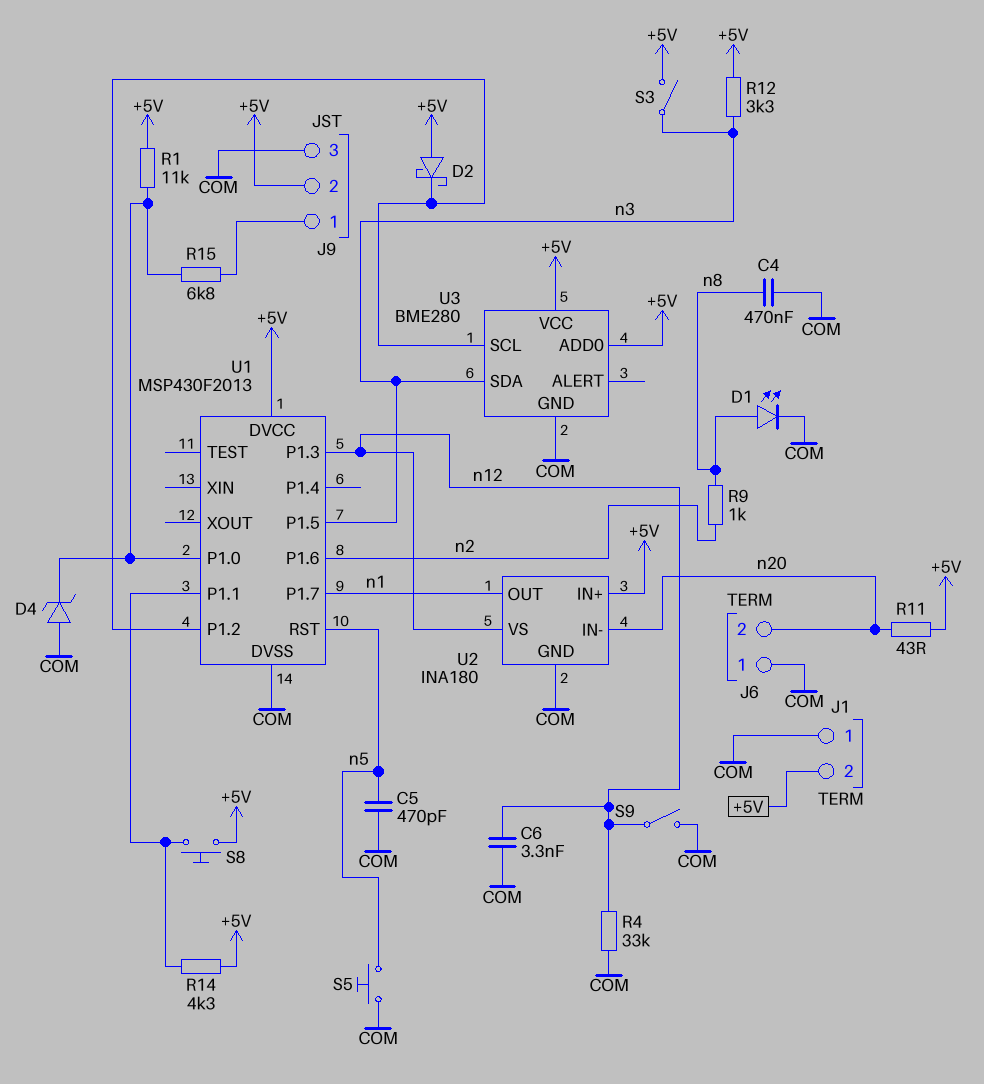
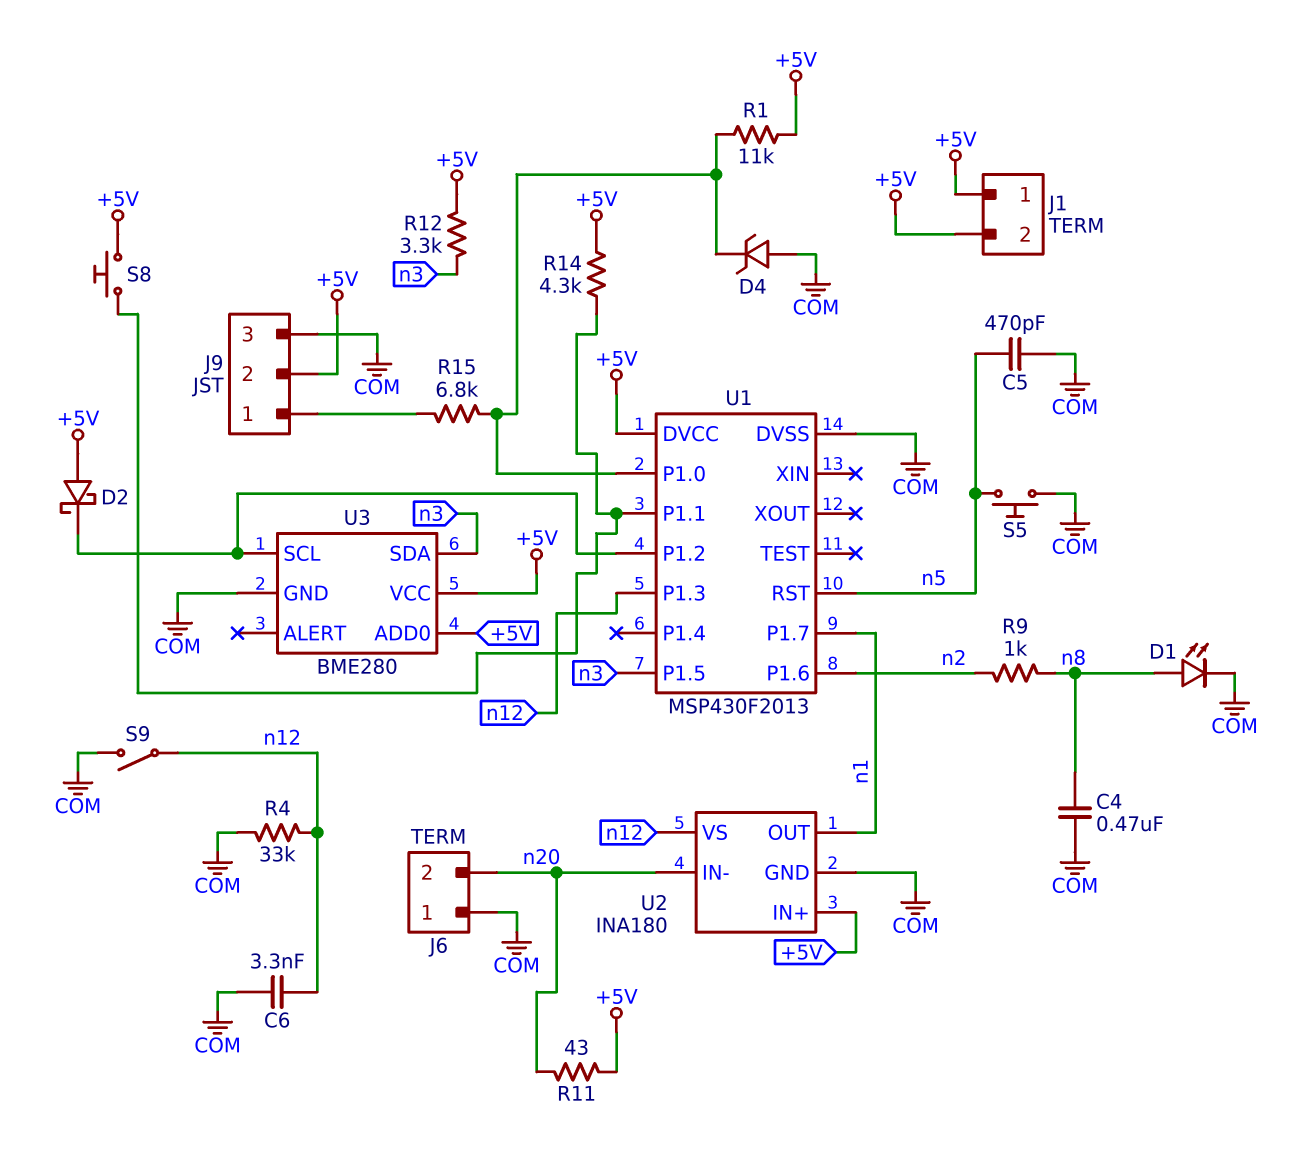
J1 pin 1: COM -> +5V
S3: switch (+5V, n3) -> none

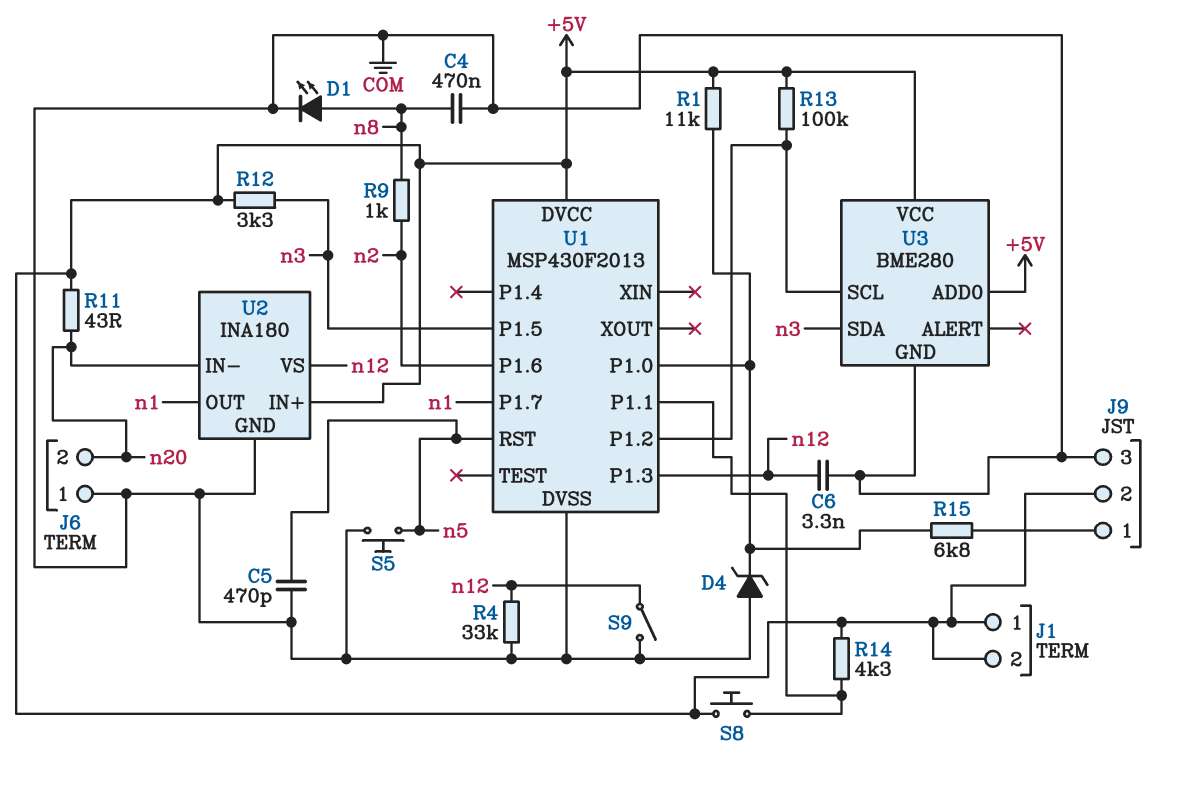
D2: schottky (A +5V, K U1/P1.2) -> none
R13: none -> 100k (+5V, U1/P1.2)

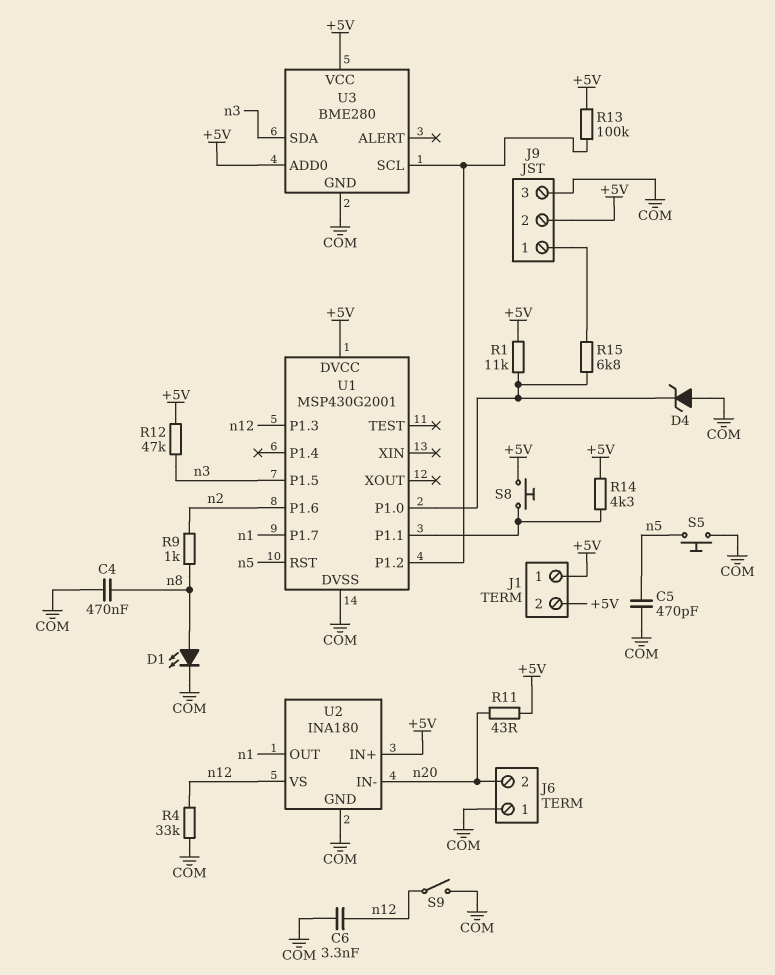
R12: 3.3k (+5V, n3) -> 47k (+5V, n3)
U1: MSP430F2013 -> MSP430G2001

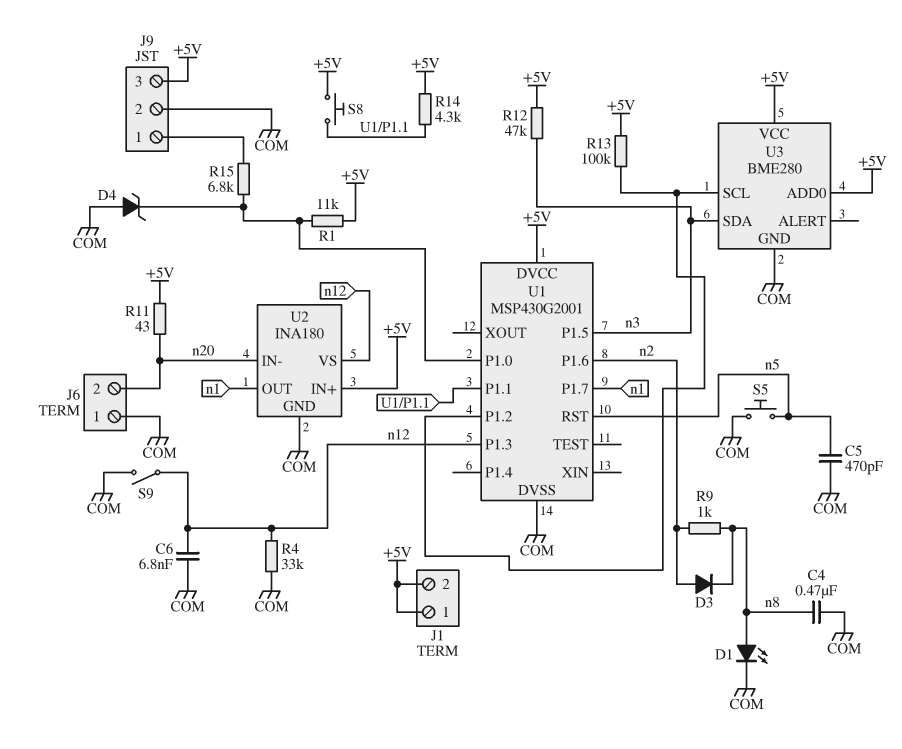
C6: 3.3nF (COM, n12) -> 6.8nF (COM, n12)
D3: none -> diode (A n2, K n8)
J9 pin 2: +5V -> COM
J9 pin 3: COM -> +5V

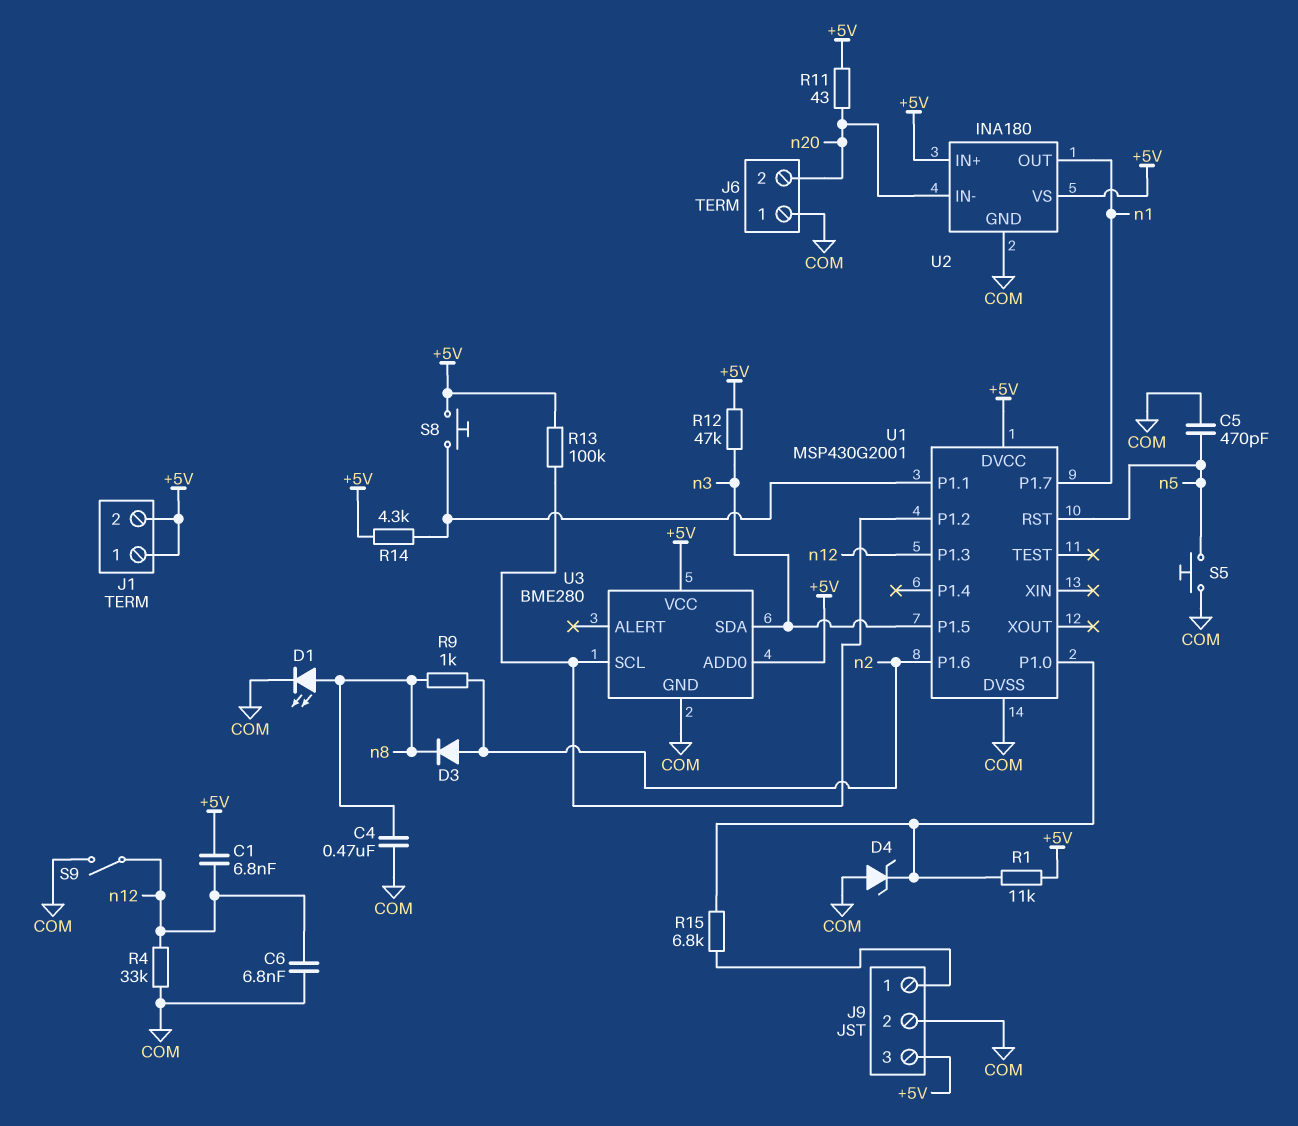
C1: none -> 6.8nF (+5V, n12)
U2 pin VS: n12 -> +5V

